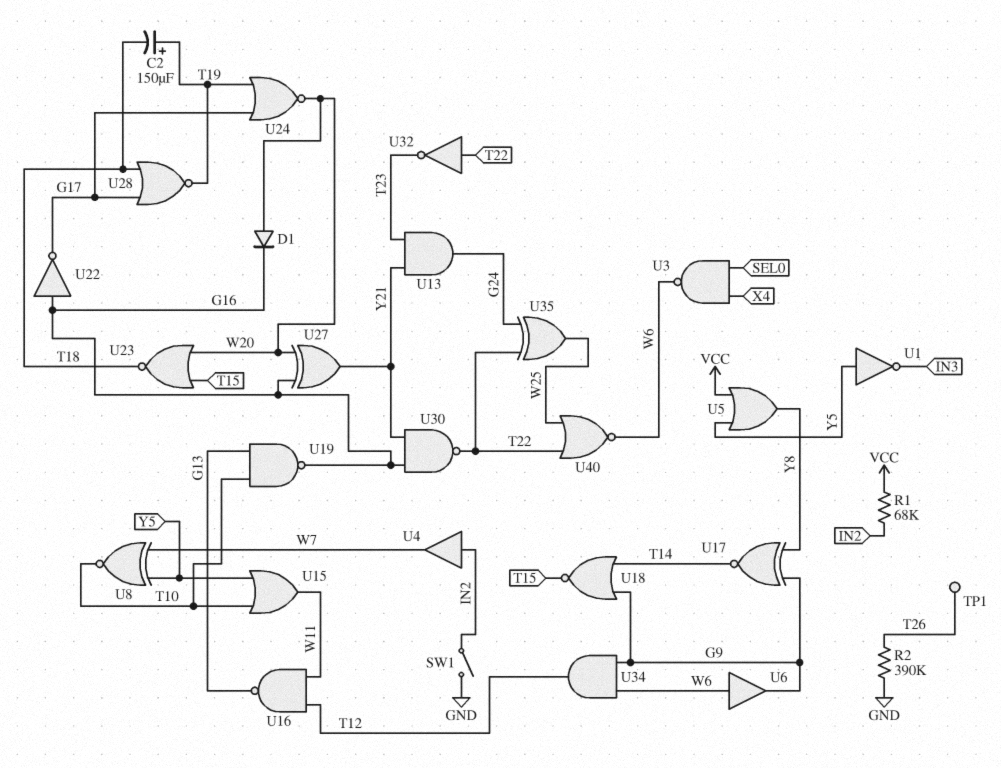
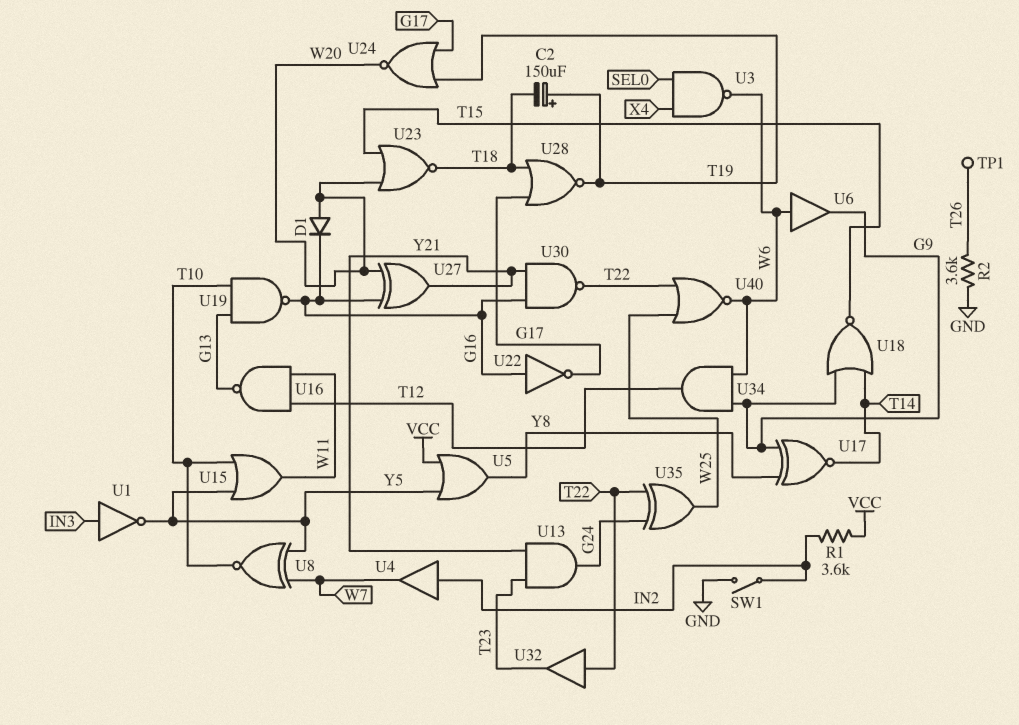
R1: 68k (IN2, VCC) -> 3.6k (IN2, VCC)
R2: 390k (GND, T26) -> 3.6k (GND, T26)
U1: NOT (in Y5, out IN3) -> NOT (in IN3, out Y5)
U32: NOT (in T22, out T23) -> buffer (in T22, out T23)

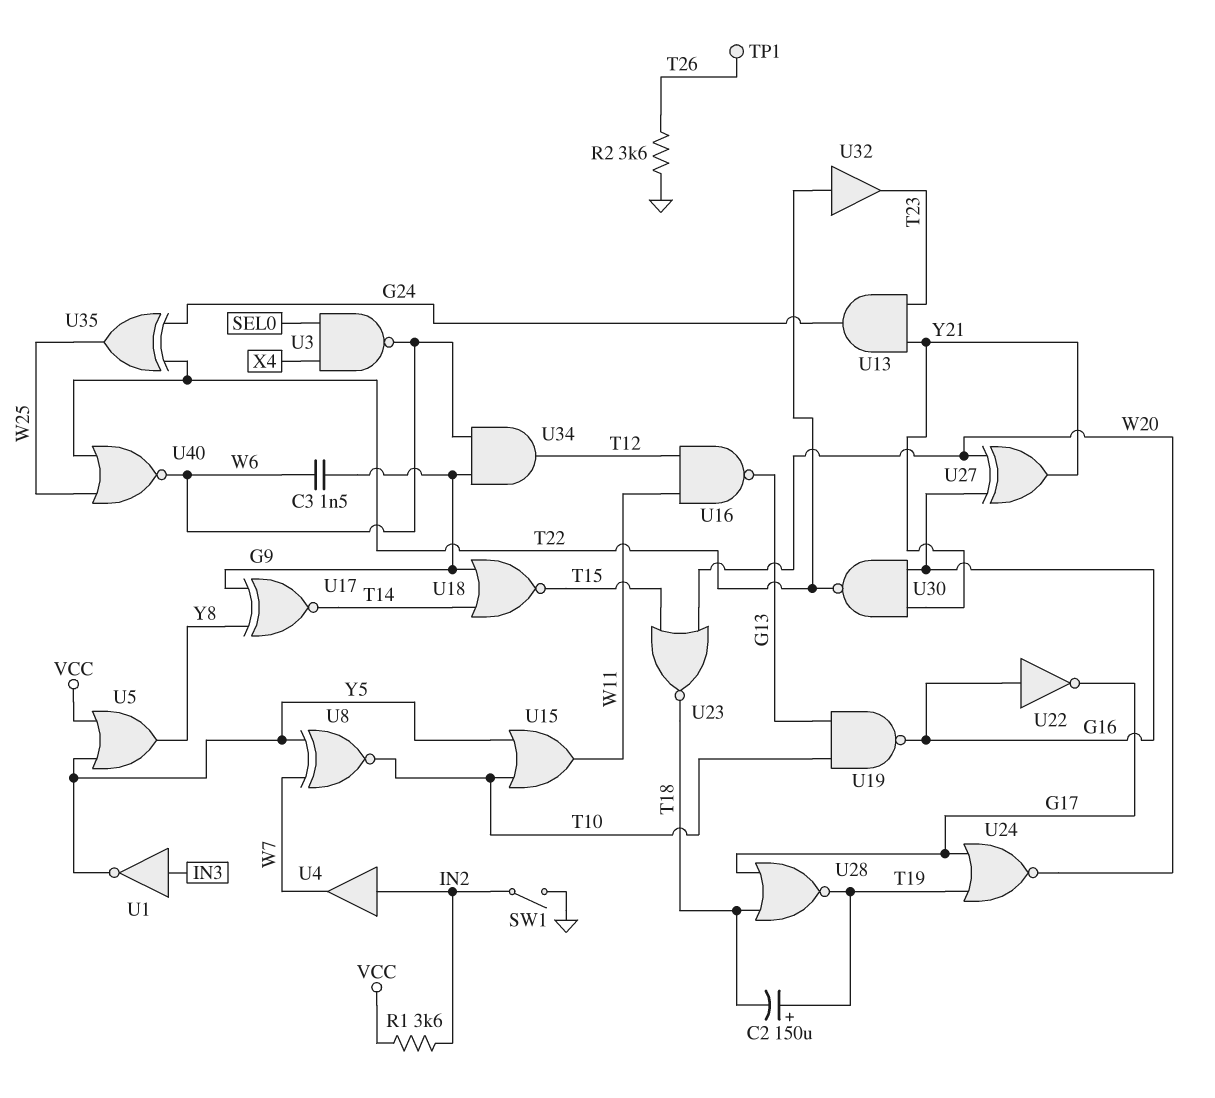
C3: none -> 1.5nF (G9, W6)
D1: diode (A W20, K G16) -> none
U6: buffer (in W6, out G9) -> none

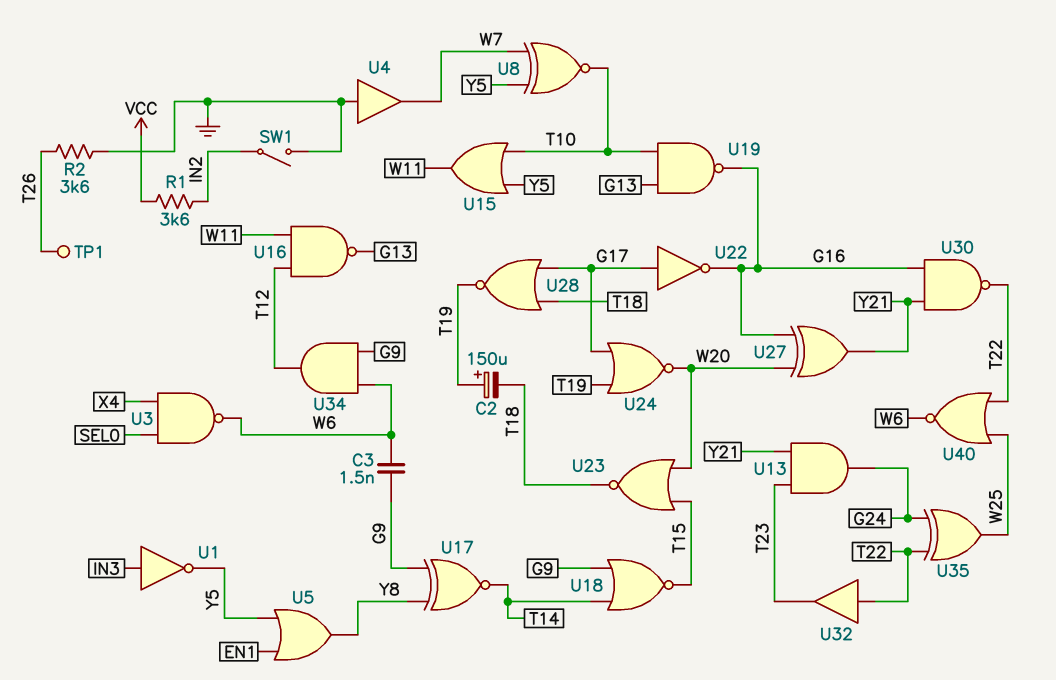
U4: buffer (in IN2, out W7) -> buffer (in GND, out W7)
U5: OR (in VCC, in Y5, out Y8) -> OR (in EN1, in Y5, out Y8)
U22: NOT (in G16, out G17) -> NOT (in G17, out G16)

